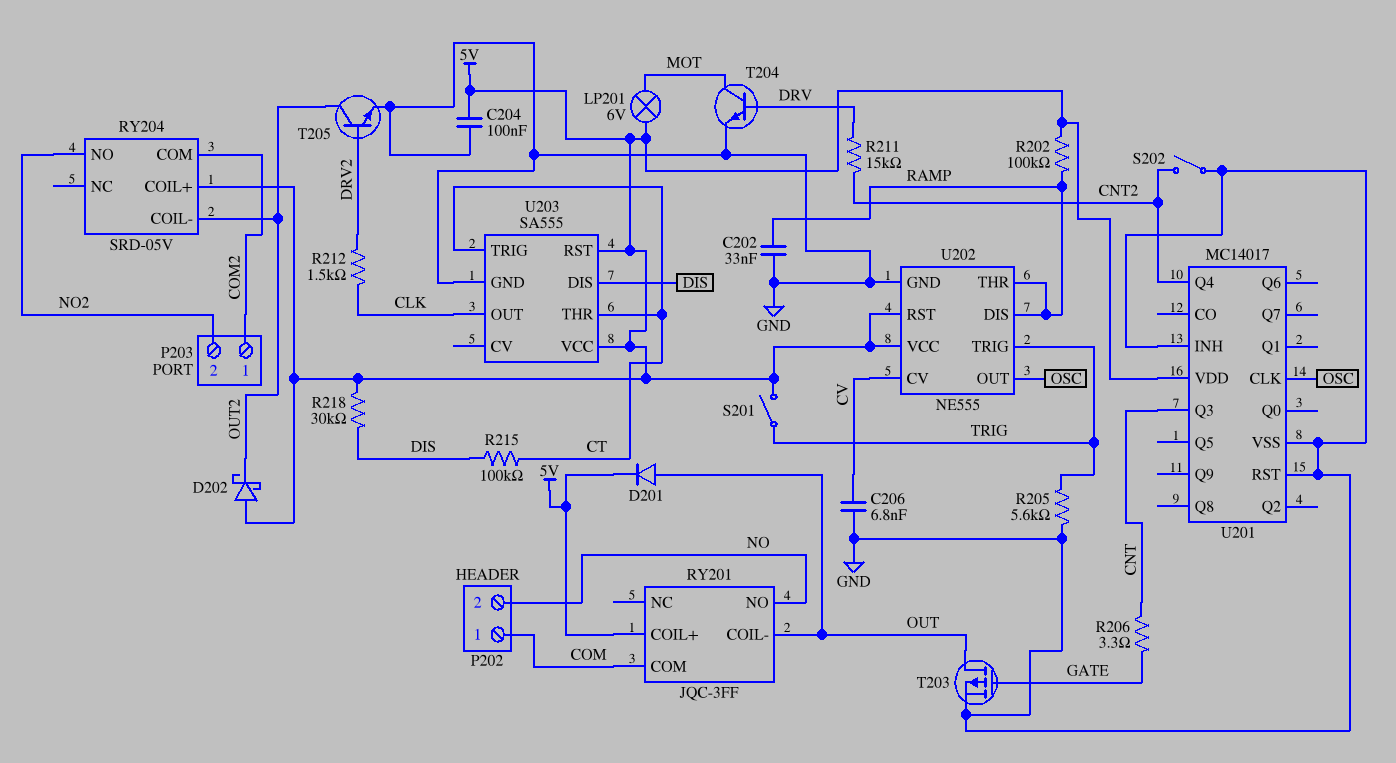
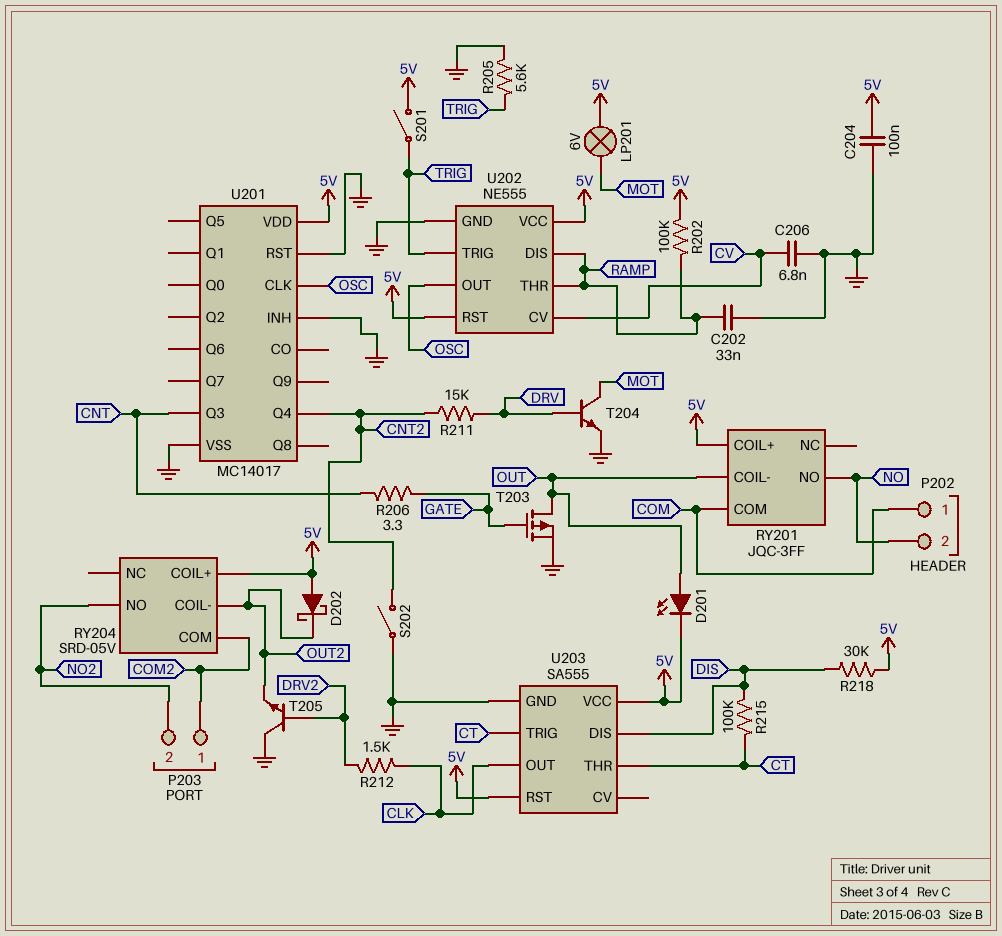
D201: diode (A OUT, K 5V) -> LED (A OUT, K 5V)
T205: NPN (B DRV2, C OUT2, E GND) -> NPN (B DRV2, C GND, E OUT2)

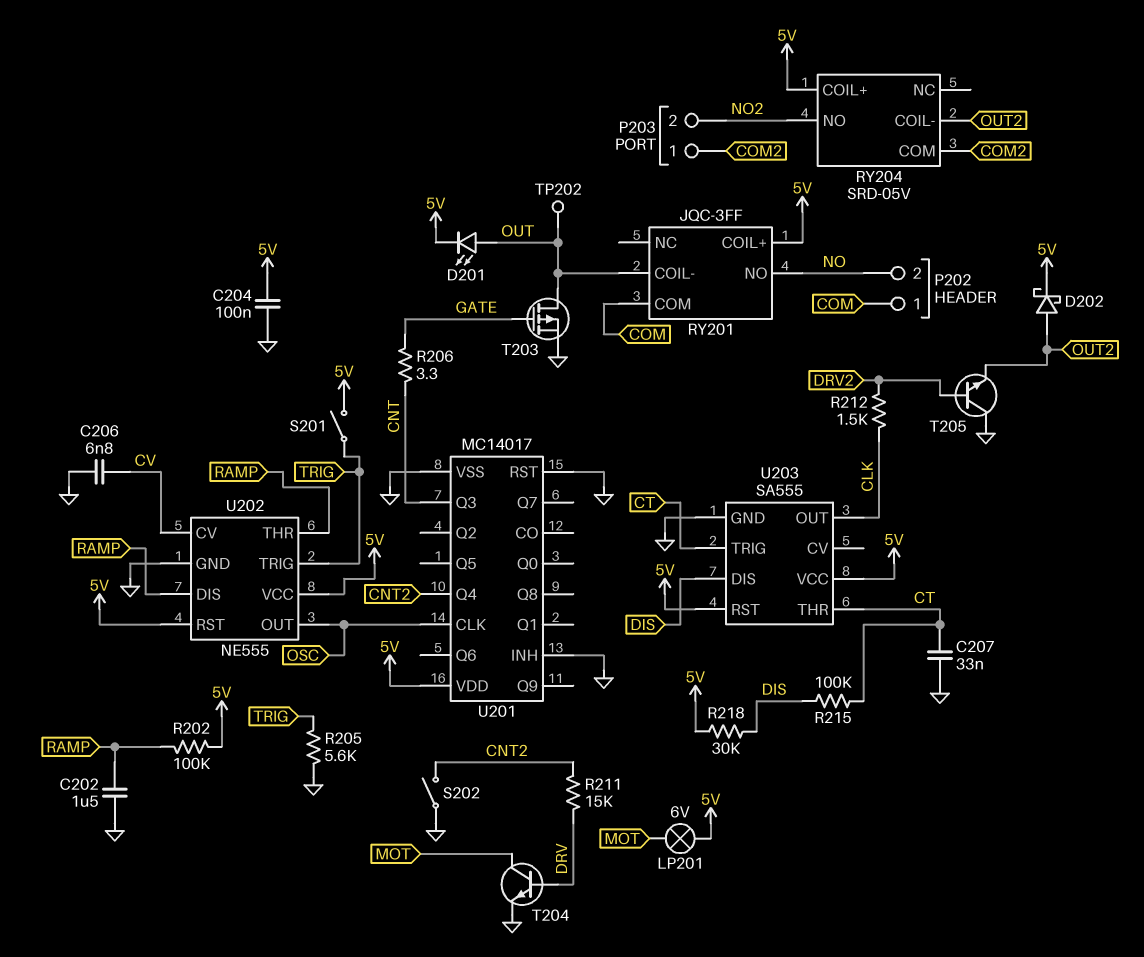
C202: 33nF (GND, RAMP) -> 1.5uF (GND, RAMP)
C207: none -> 33nF (CT, GND)
D202: schottky (A 5V, K OUT2) -> schottky (A OUT2, K 5V)
TP202: none -> test point (OUT)

